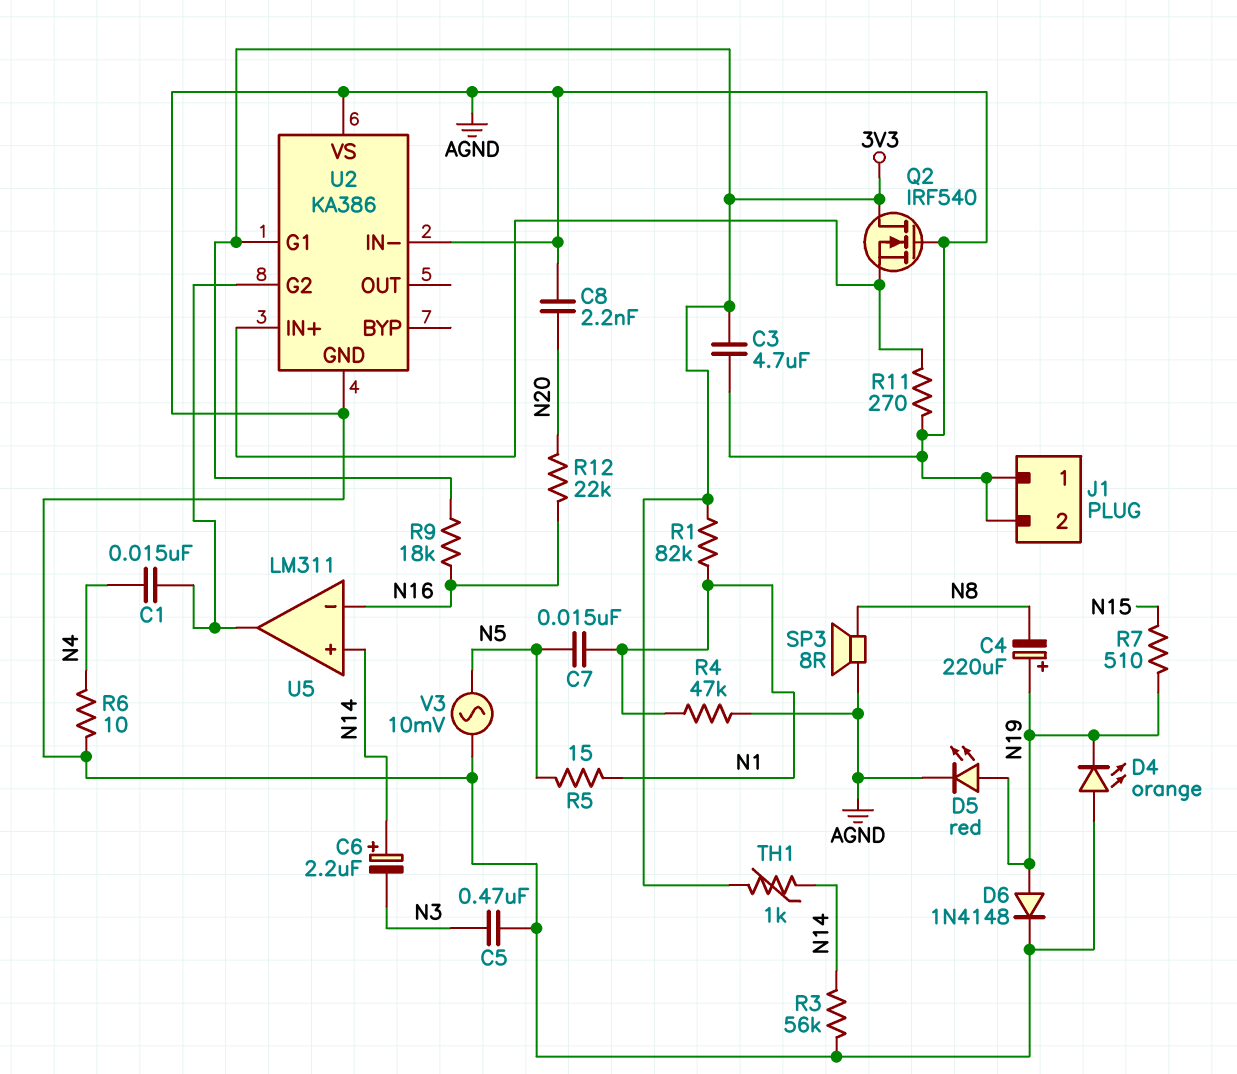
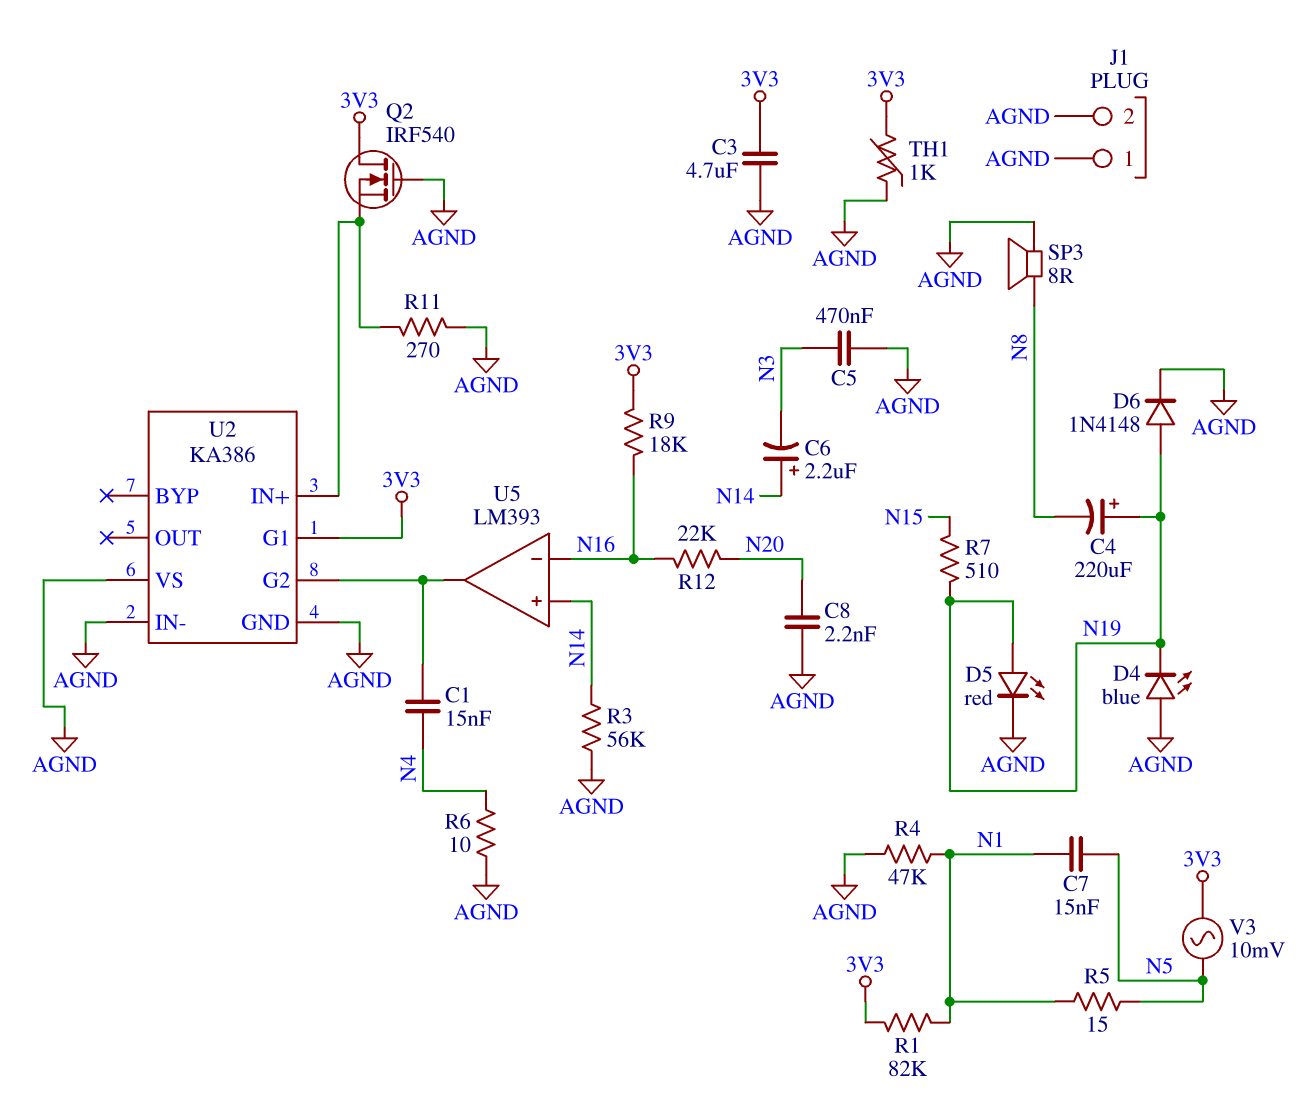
D4: LED orange (A AGND, K N19) -> LED blue (A AGND, K N19)
TH1: 1k (3V3, N14) -> 1k (3V3, AGND)
U5: LM311 -> LM393
V3: AC 10mV (AGND, N5) -> AC 10mV (3V3, N5)

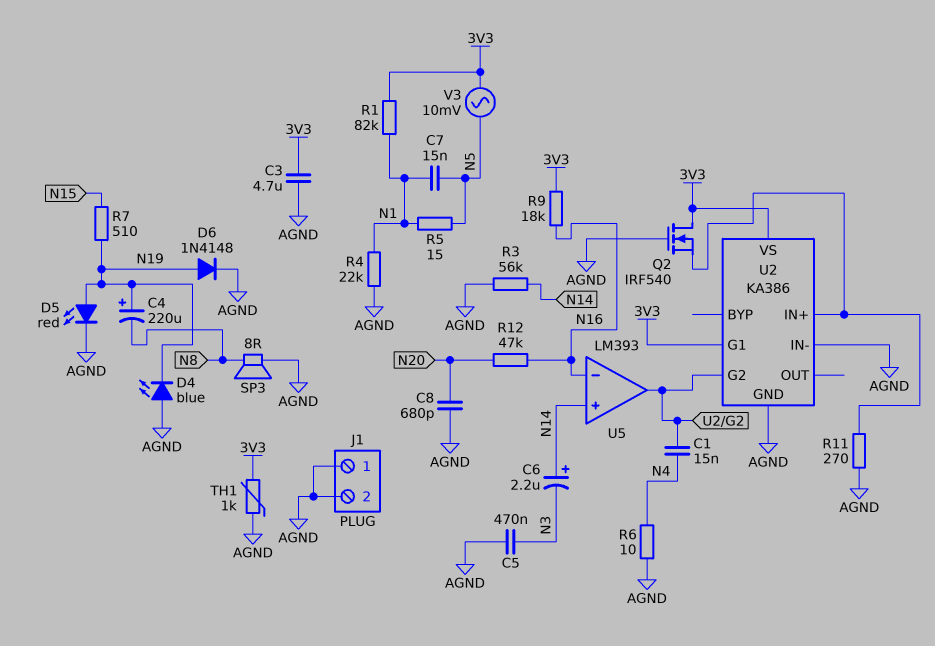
C8: 2.2nF (AGND, N20) -> 680pF (AGND, N20)
R4: 47k (AGND, N1) -> 22k (AGND, N1)
R12: 22k (N16, N20) -> 47k (N16, N20)
U2 pin VS: AGND -> 3V3

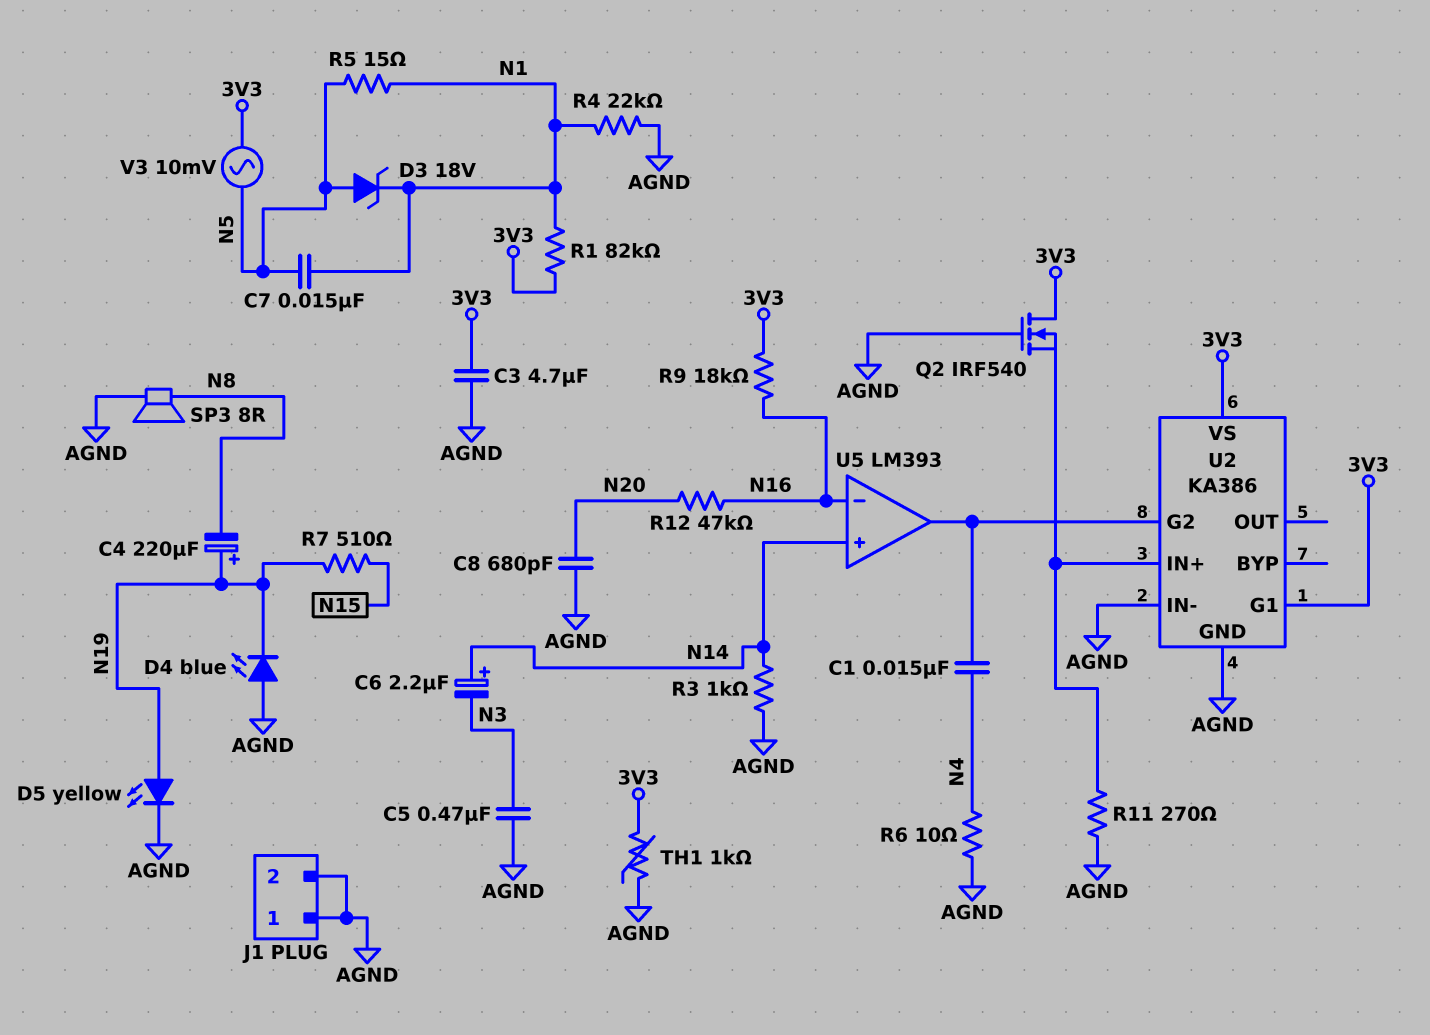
D3: none -> zener 18V (A N5, K N1)
D5: LED red (A N19, K AGND) -> LED yellow (A N19, K AGND)
D6: diode 1N4148 (A N19, K AGND) -> none
R3: 56k (AGND, N14) -> 1k (AGND, N14)

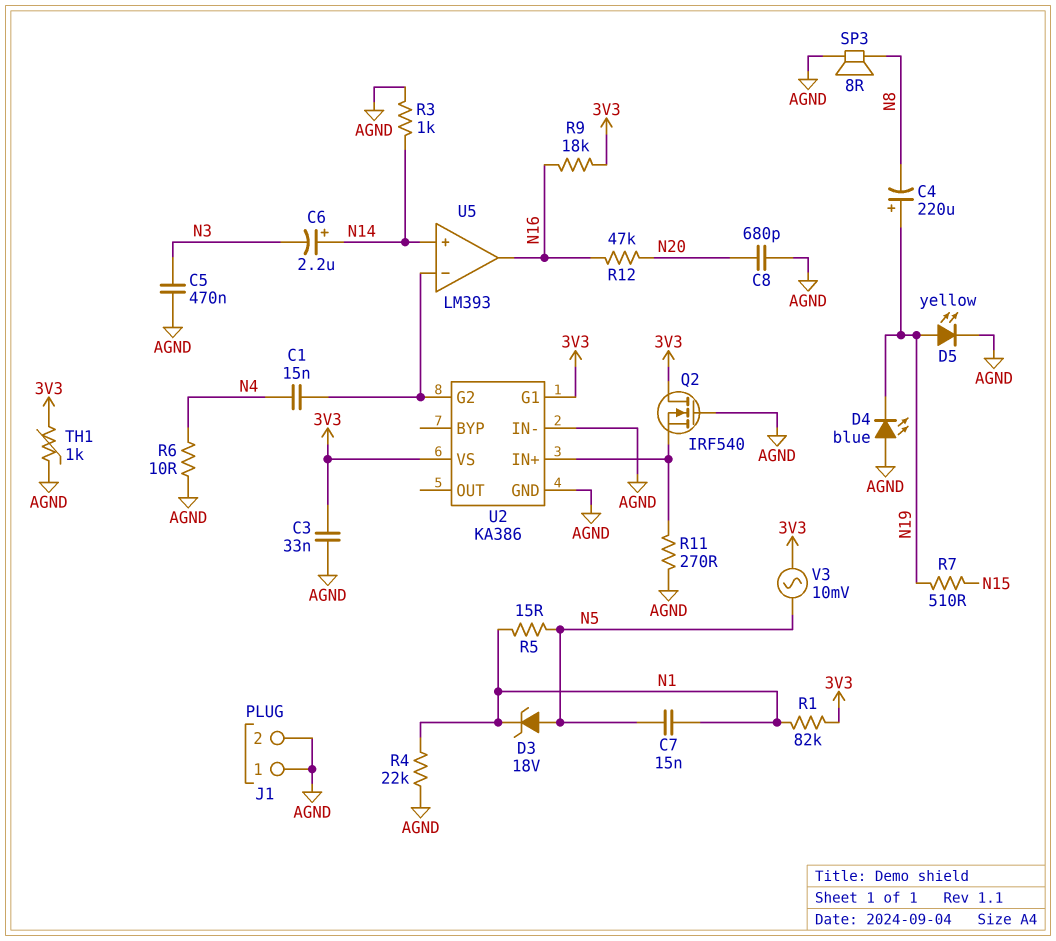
C3: 4.7uF (3V3, AGND) -> 33nF (3V3, AGND)
U5 pin in-: N16 -> U2/G2
U5 pin out: U2/G2 -> N16

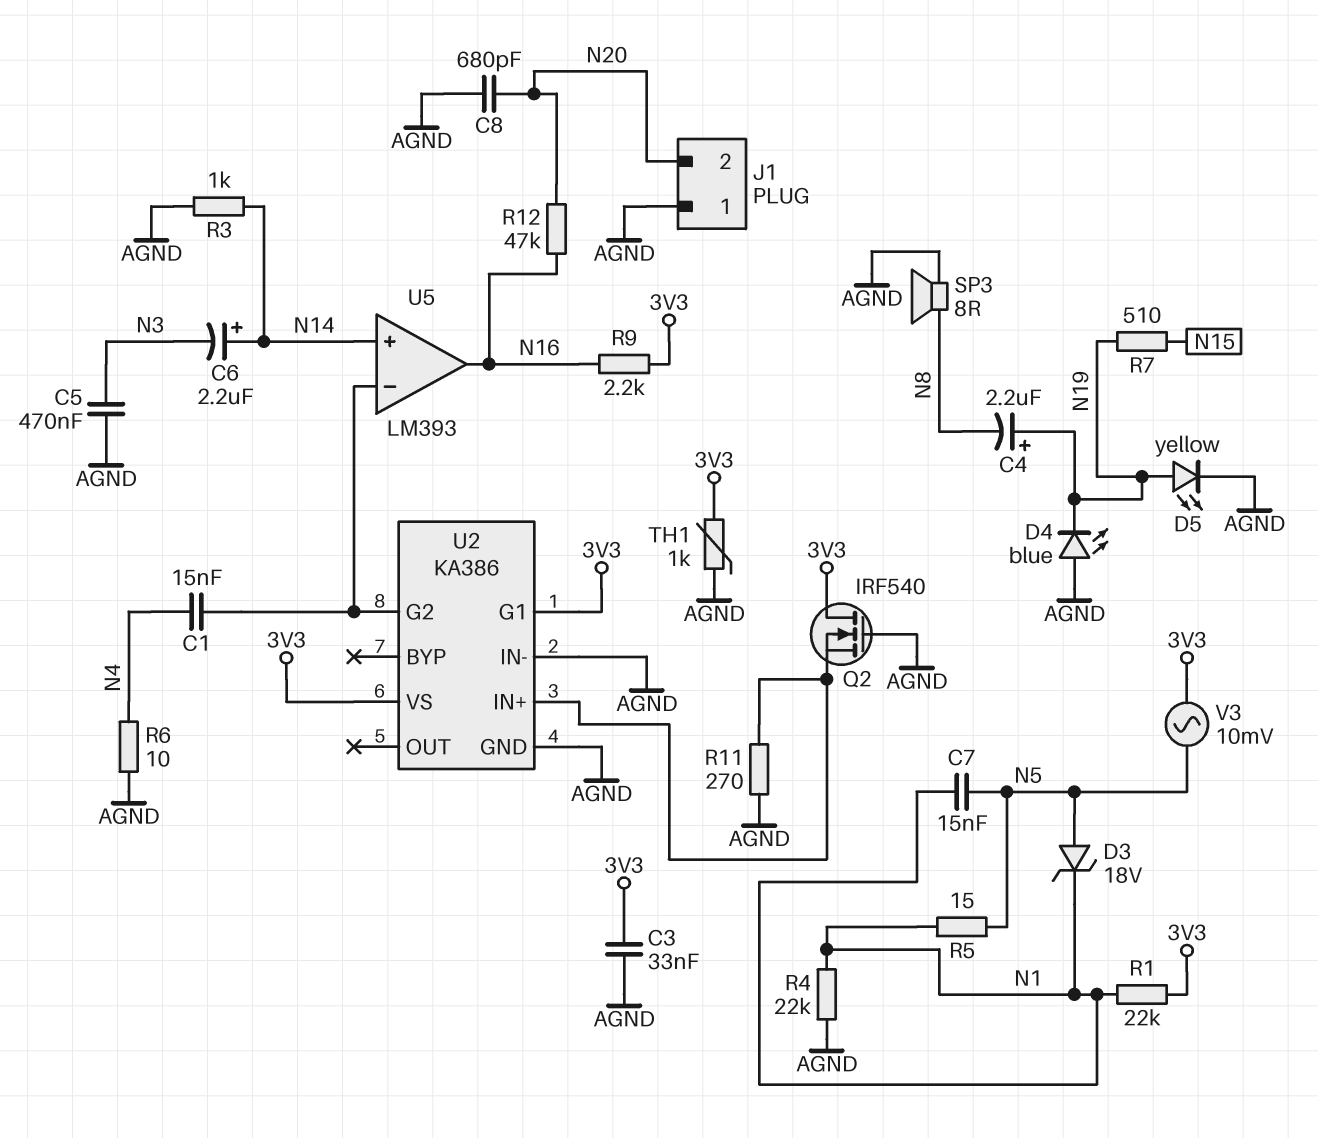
C4: 220uF (plus N19, minus N8) -> 2.2uF (plus N19, minus N8)
J1 pin 2: AGND -> N20
R1: 82k (3V3, N1) -> 22k (3V3, N1)
R9: 18k (3V3, N16) -> 2.2k (3V3, N16)

